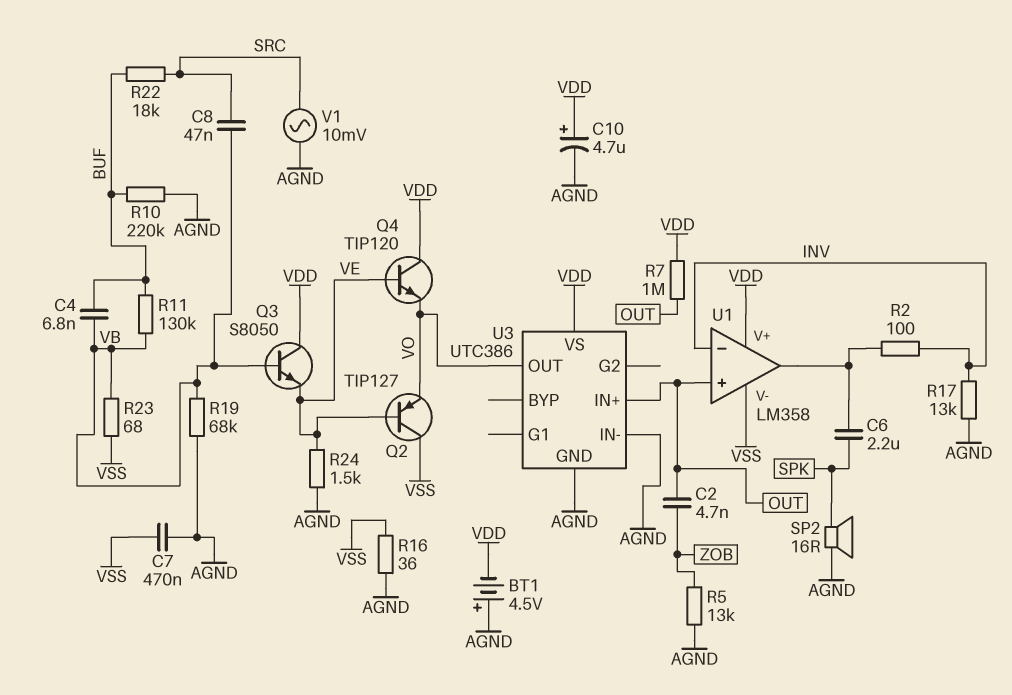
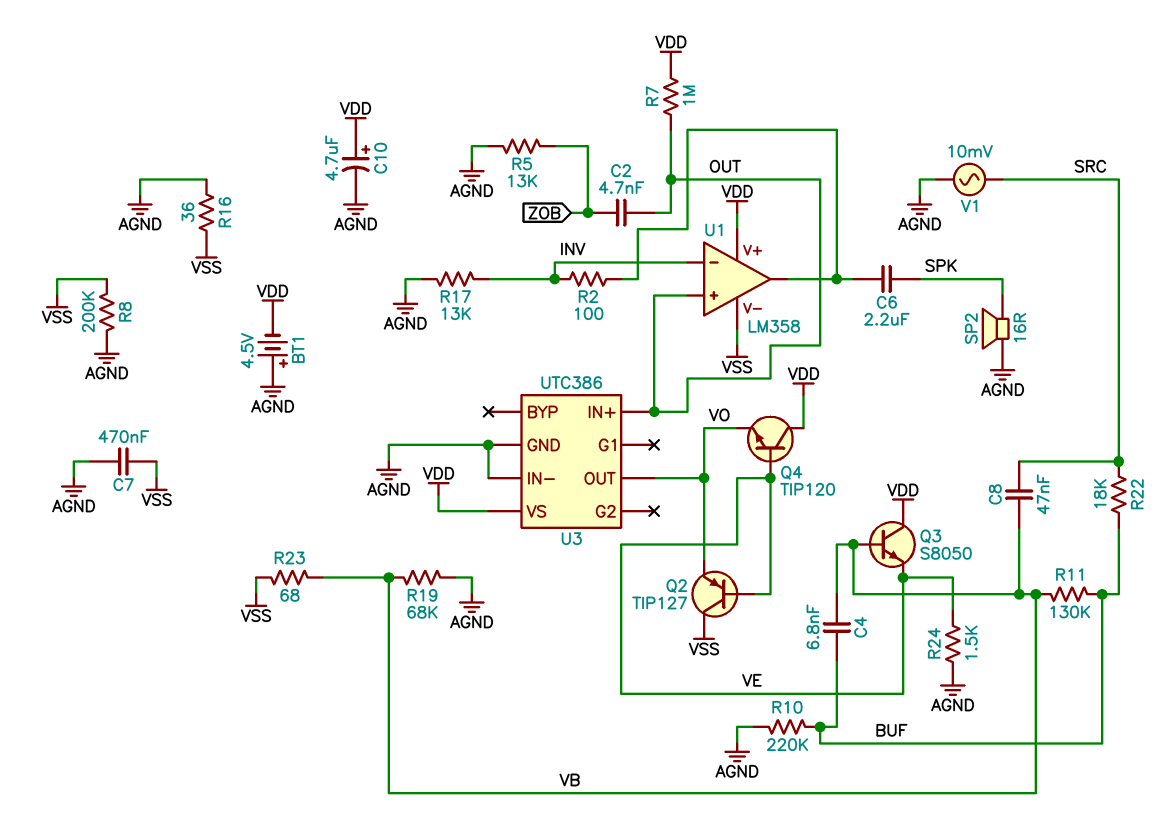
R8: none -> 200k (AGND, VSS)

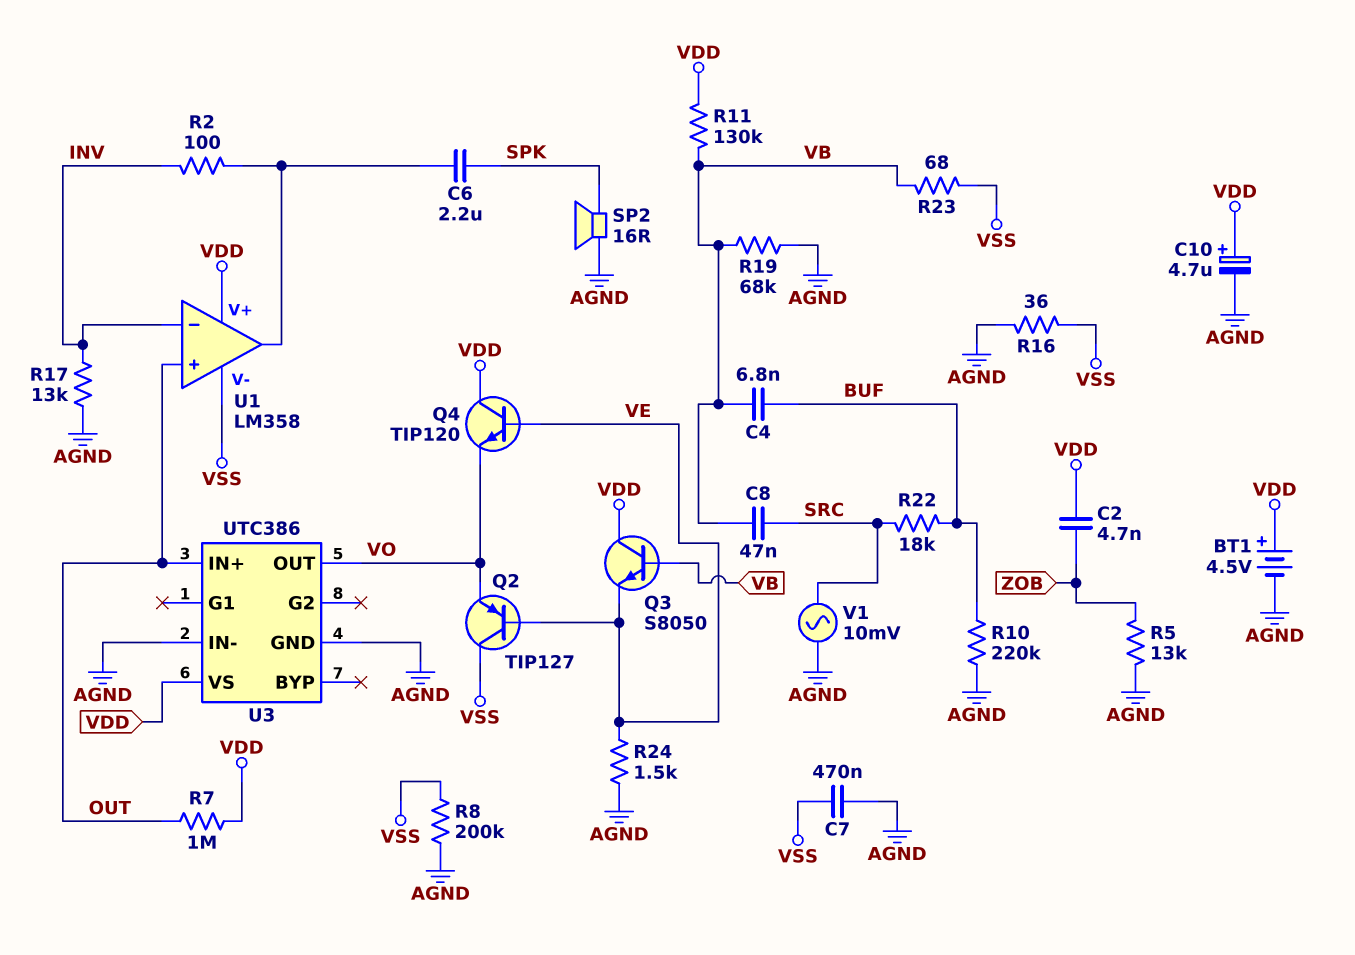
BT1: 4.5V (plus AGND, minus VDD) -> 4.5V (plus VDD, minus AGND)
C2: 4.7nF (OUT, ZOB) -> 4.7nF (VDD, ZOB)
R11: 130k (BUF, VB) -> 130k (VB, VDD)

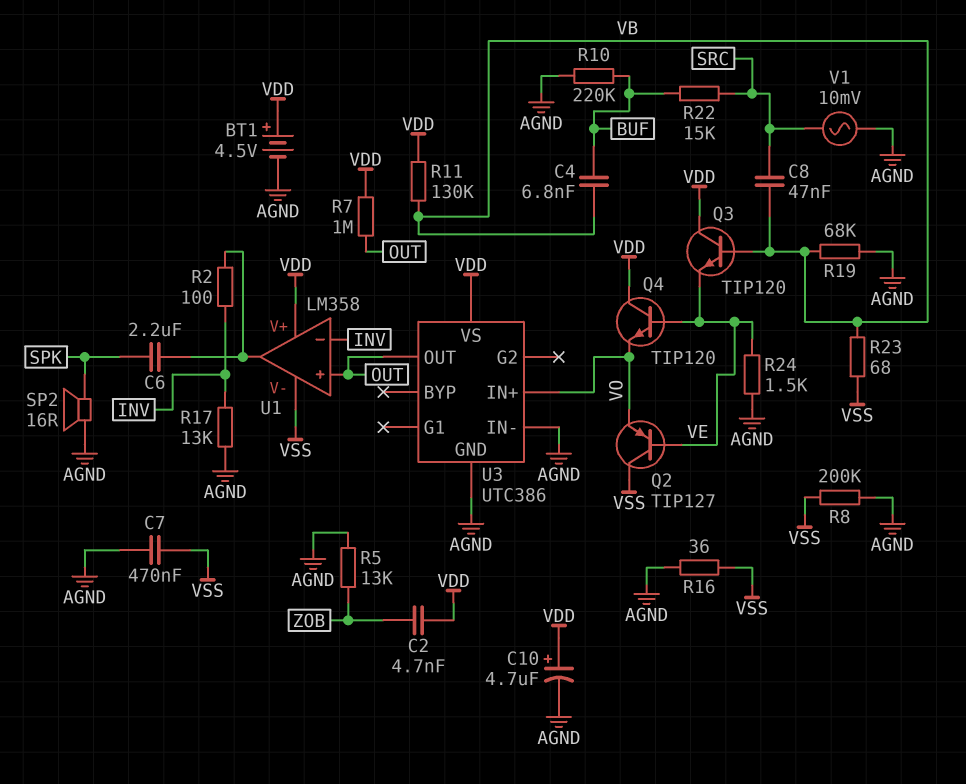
Q3: NPN S8050 (B VB, C VDD, E VE) -> NPN TIP120 (B VB, C VDD, E VE)
R22: 18k (BUF, SRC) -> 15k (BUF, SRC)
U3 pin IN+: OUT -> VO
U3 pin OUT: VO -> OUT

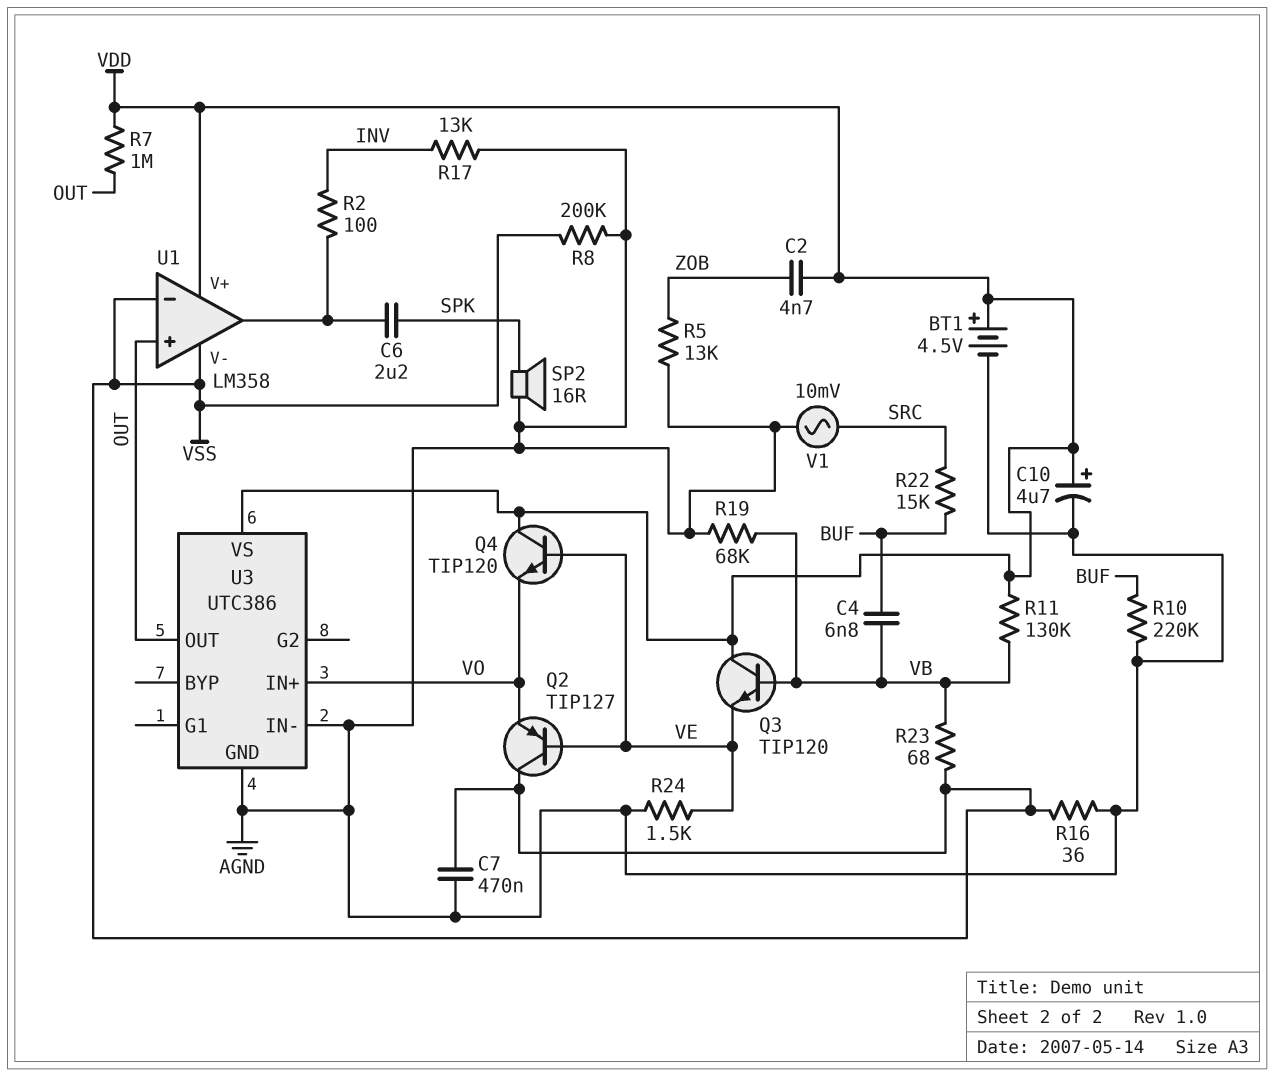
C8: 47nF (SRC, VB) -> none
U1 pin in-: INV -> VSS

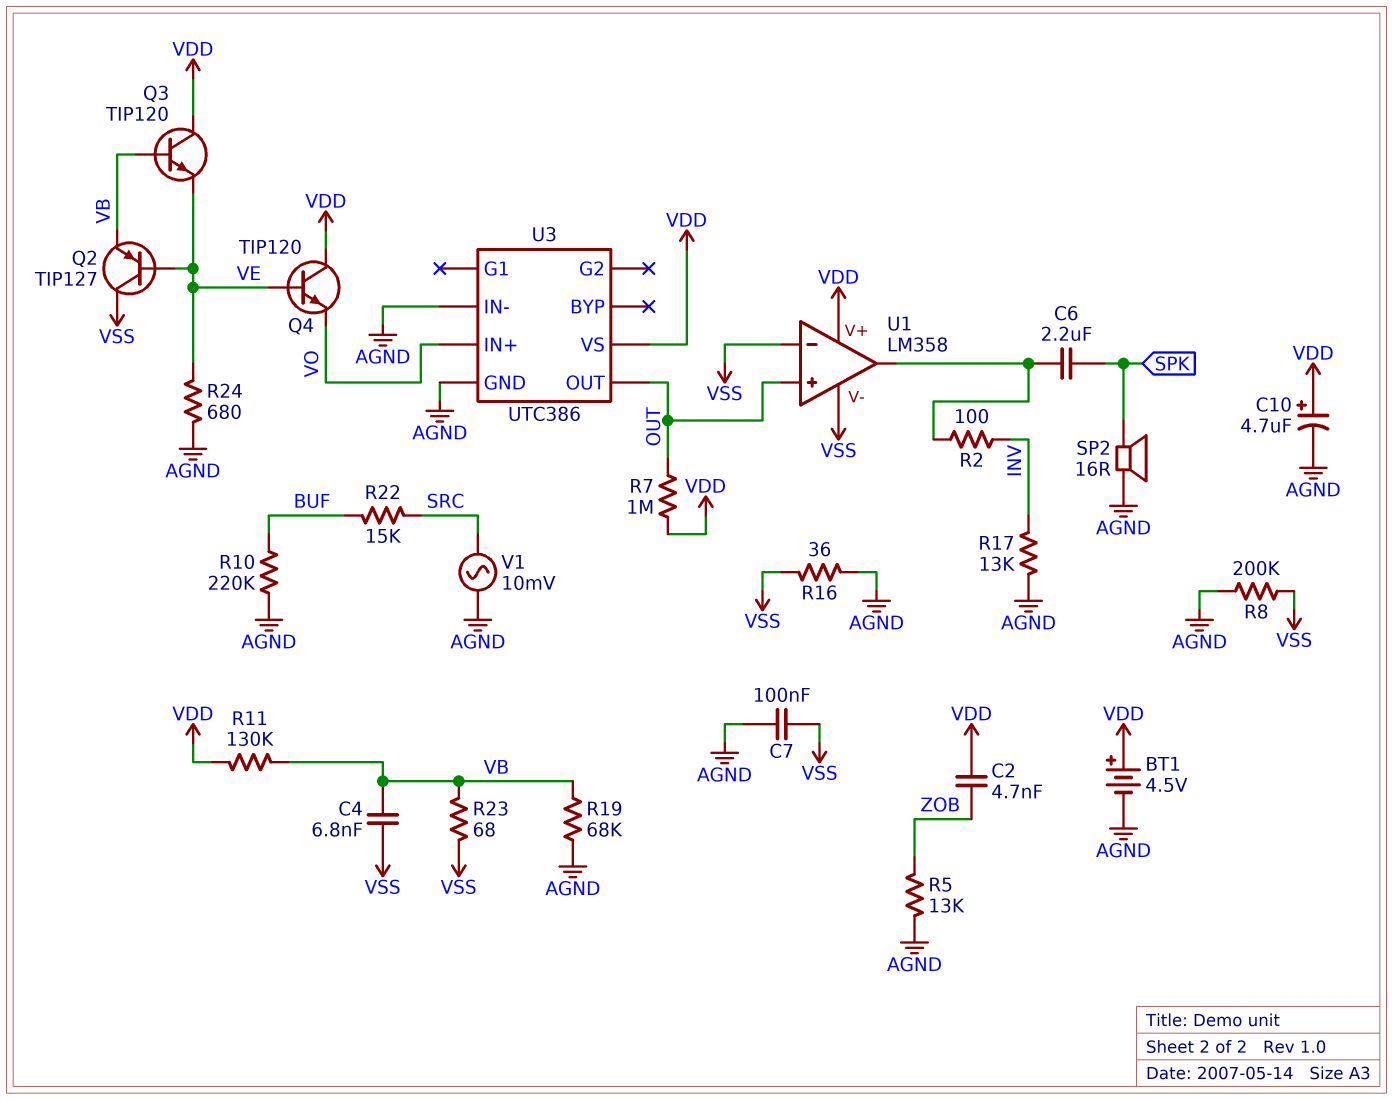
C4: 6.8nF (BUF, VB) -> 6.8nF (VB, VSS)
C7: 470nF (AGND, VSS) -> 100nF (AGND, VSS)
Q2: PNP TIP127 (B VE, C VSS, E VO) -> PNP TIP127 (B VE, C VSS, E VB)
R24: 1.5k (AGND, VE) -> 680 (AGND, VE)

